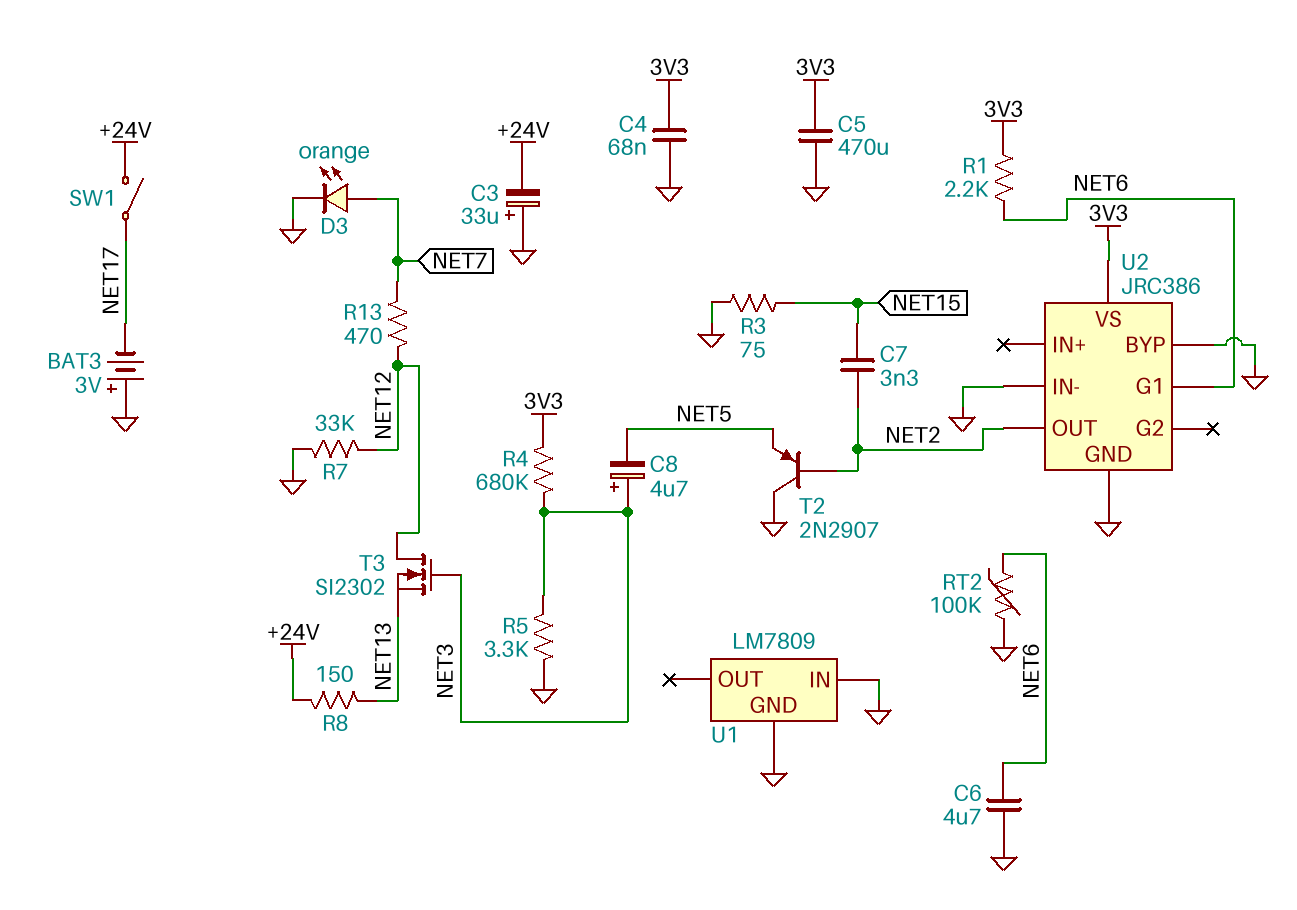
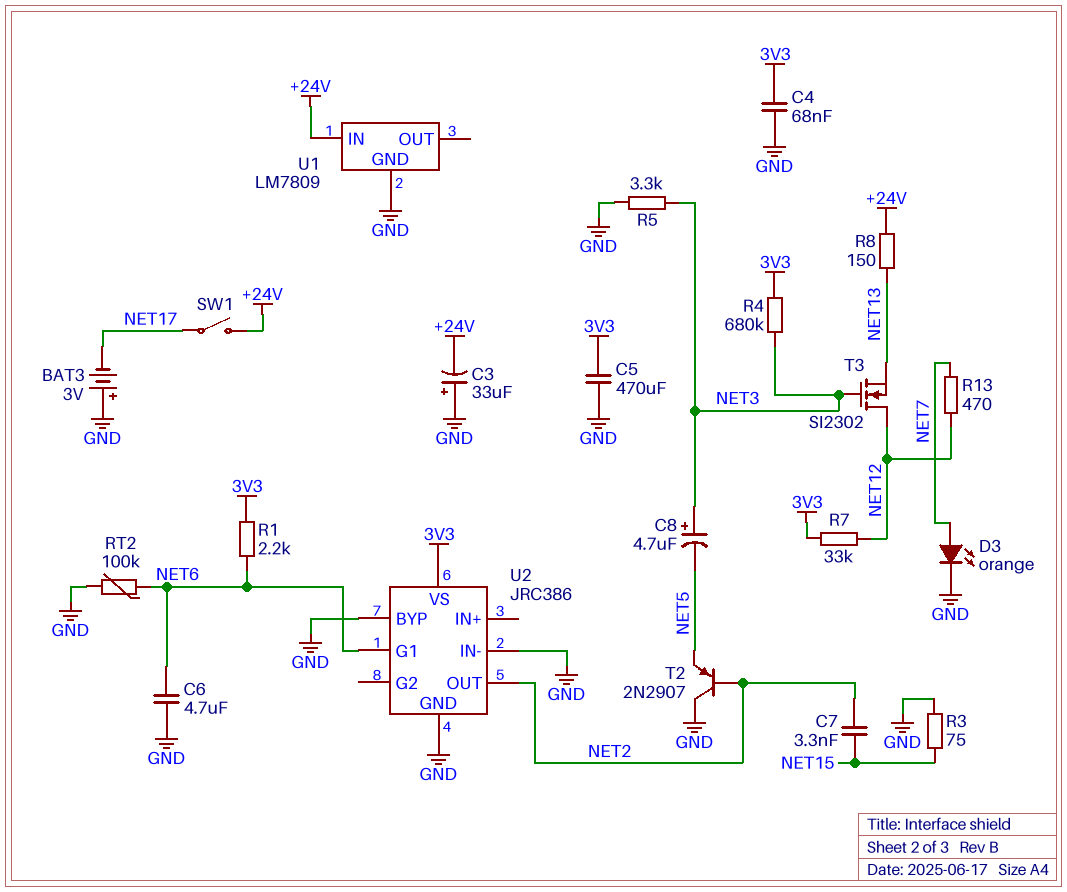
R7: 33k (GND, NET12) -> 33k (3V3, NET12)
U1 pin IN: GND -> +24V

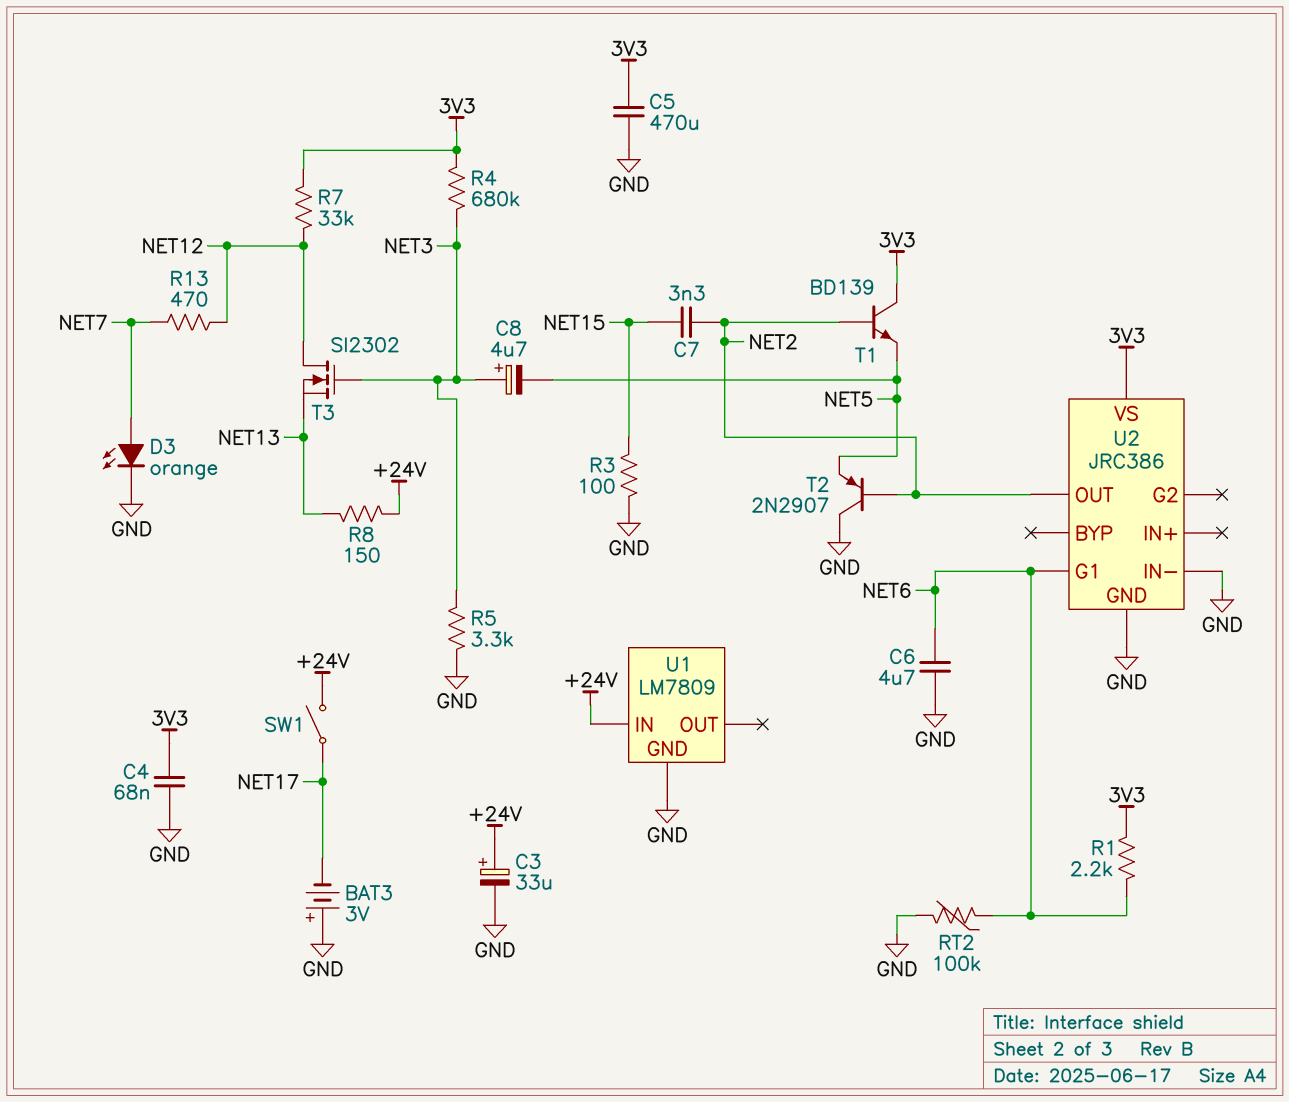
C3: 33uF (plus GND, minus +24V) -> 33uF (plus +24V, minus GND)
R3: 75 (GND, NET15) -> 100 (GND, NET15)
T1: none -> NPN BD139 (B NET2, C 3V3, E NET5)
U2 pin BYP: GND -> none

